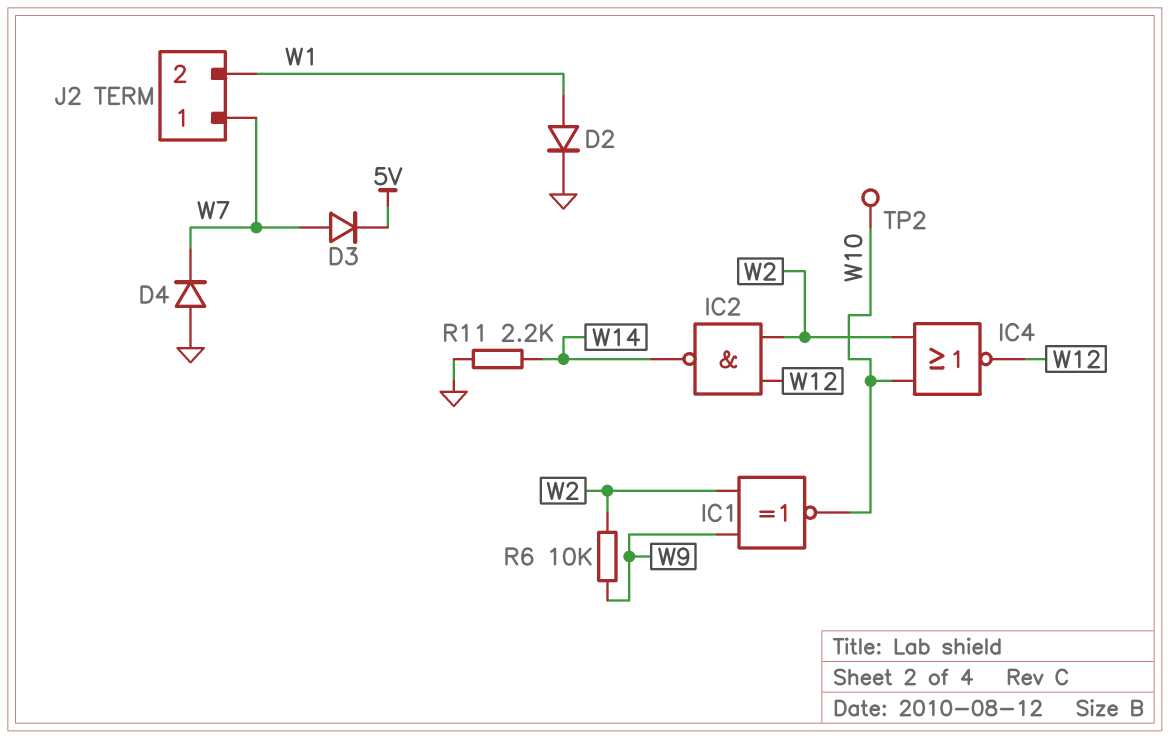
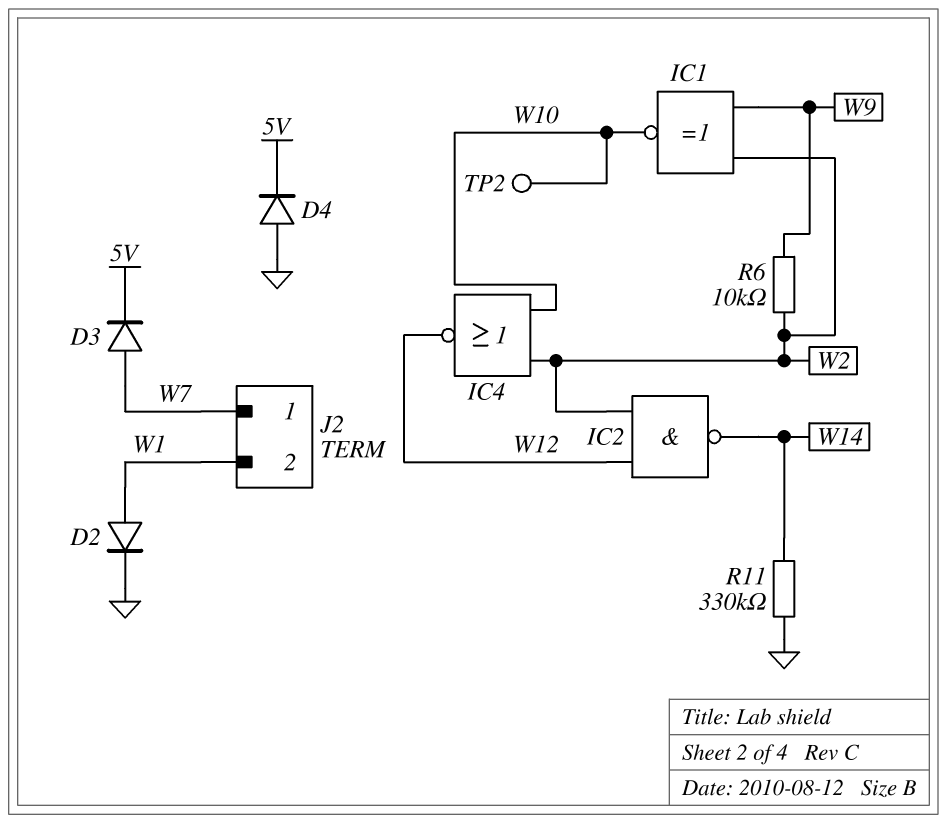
D4: diode (A GND, K W7) -> diode (A GND, K 5V)
R11: 2.2k (GND, W14) -> 330k (GND, W14)

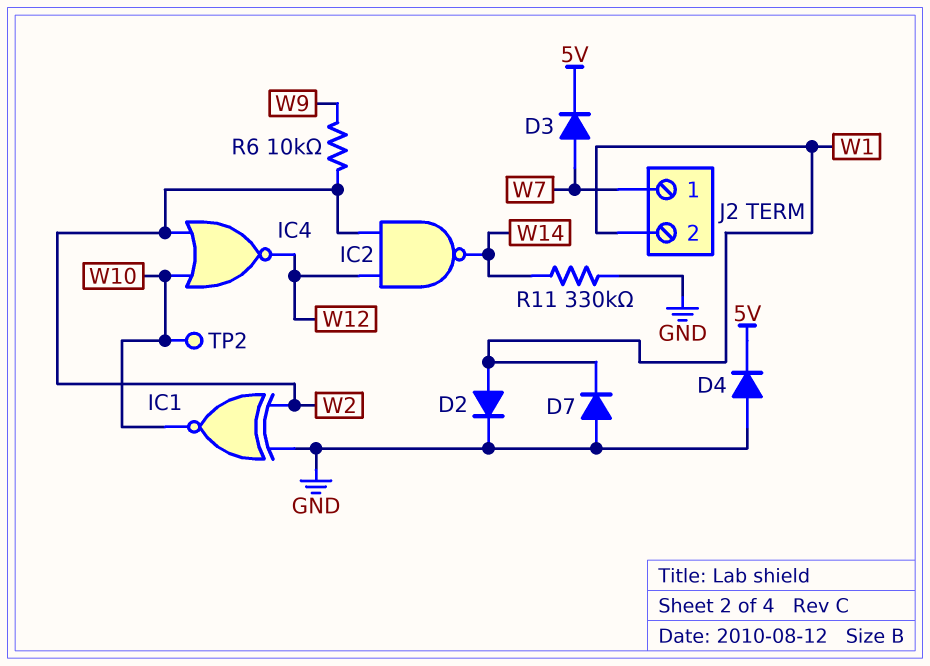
D7: none -> diode (A GND, K W1)
IC1: XNOR (in W2, in W9, out W10) -> XNOR (in GND, in W2, out W10)

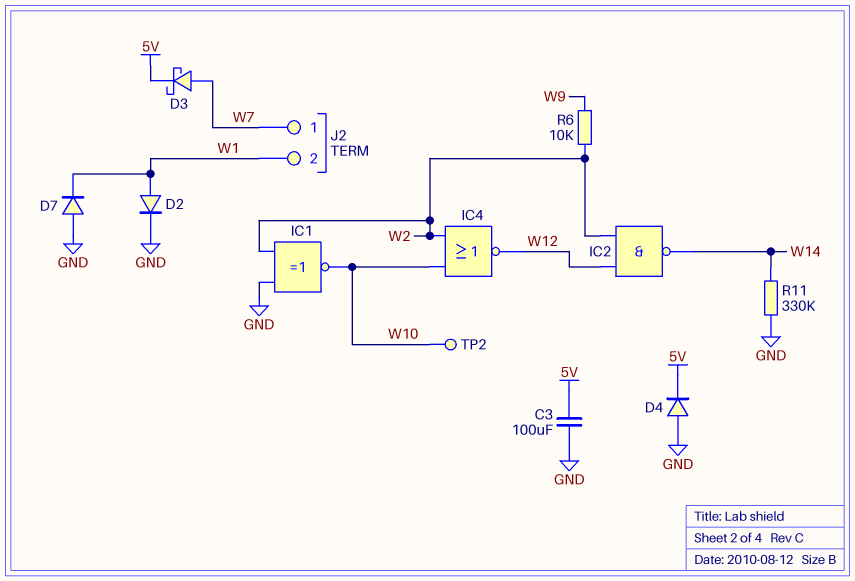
C3: none -> 100uF (5V, GND)
D3: diode (A W7, K 5V) -> schottky (A W7, K 5V)

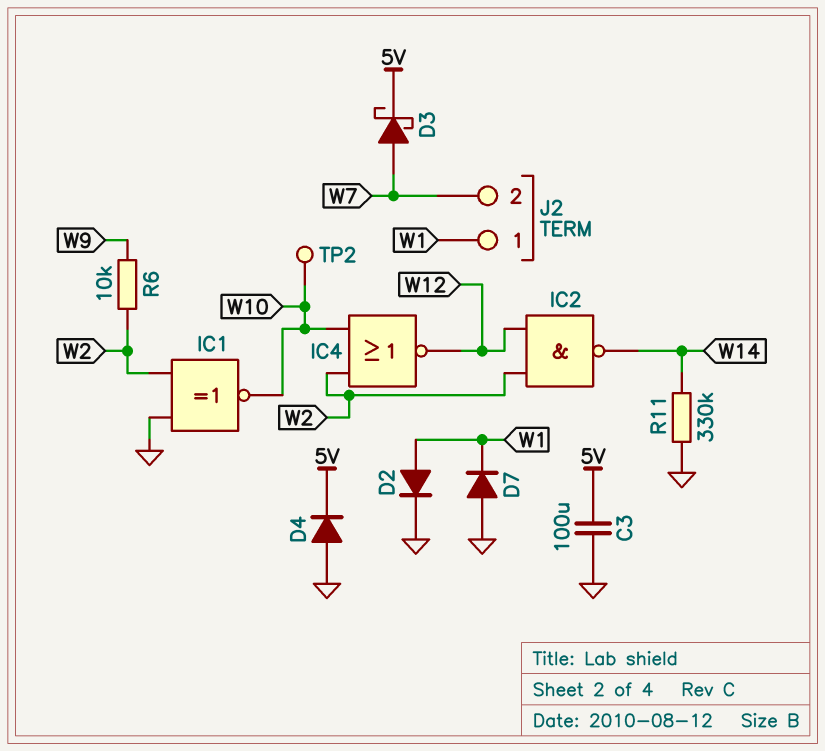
J2 pin 1: W7 -> W1
J2 pin 2: W1 -> W7

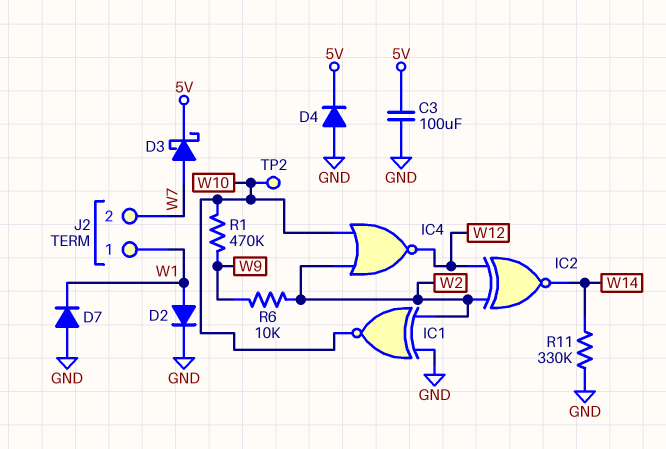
IC2: NAND (in W2, in W12, out W14) -> XNOR (in W2, in W12, out W14)
R1: none -> 470k (W9, W10)

